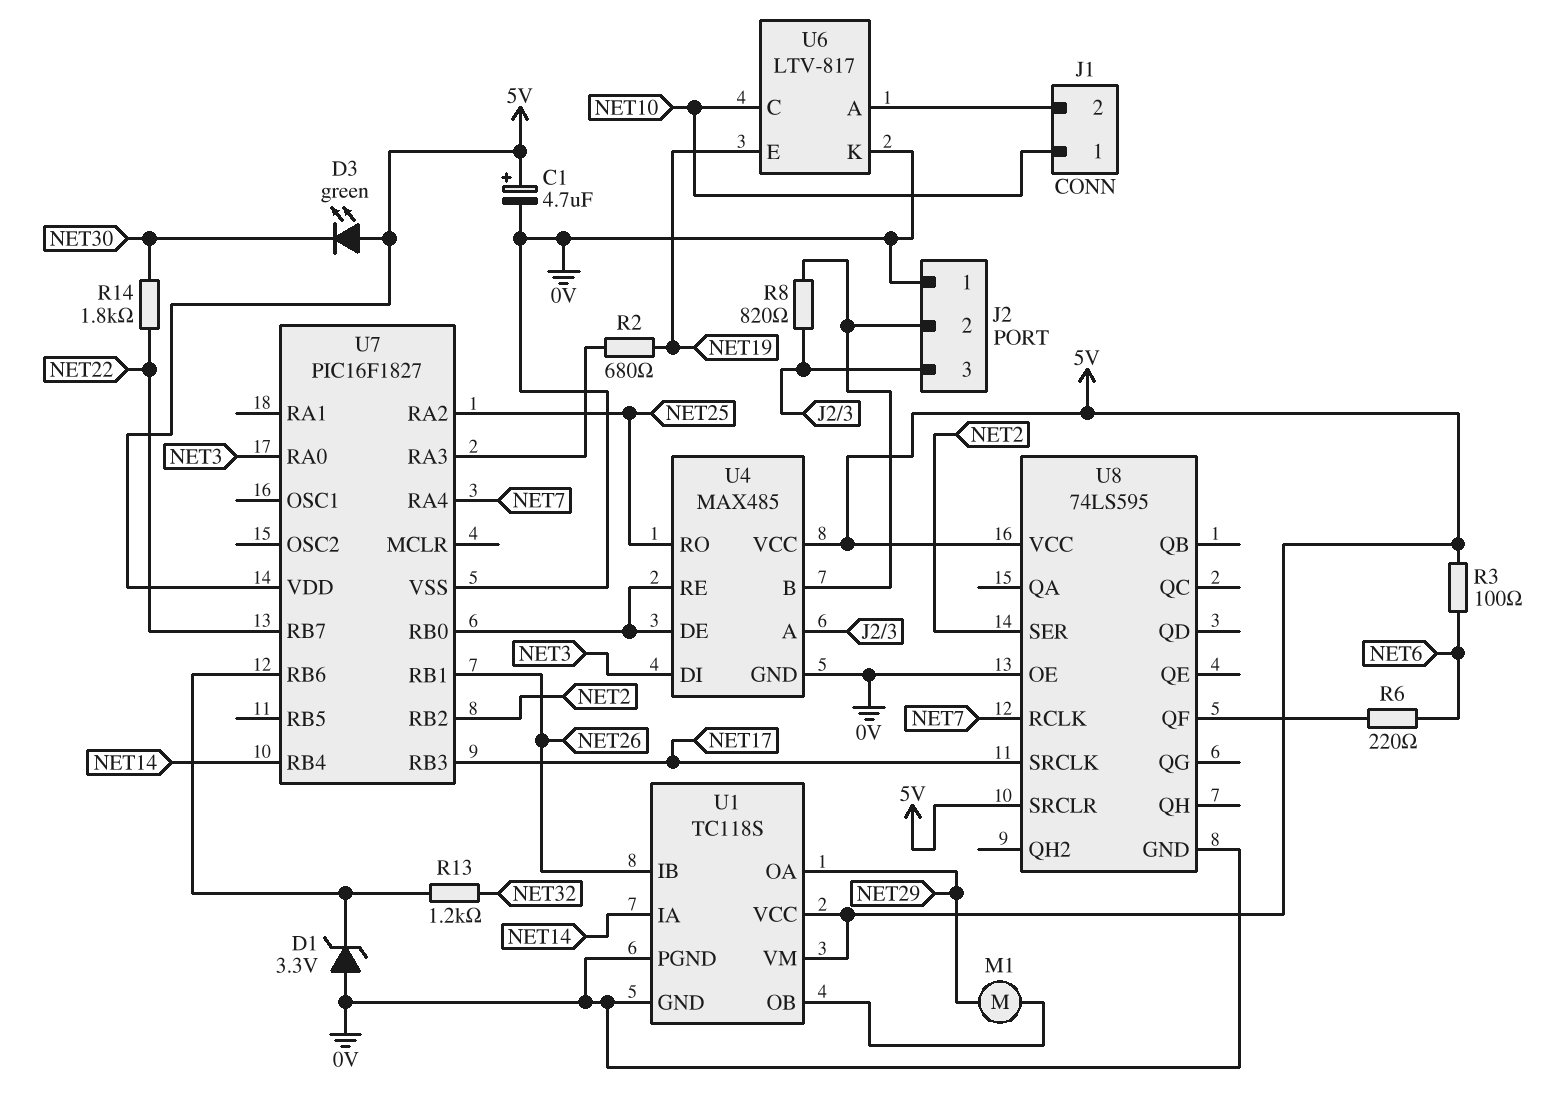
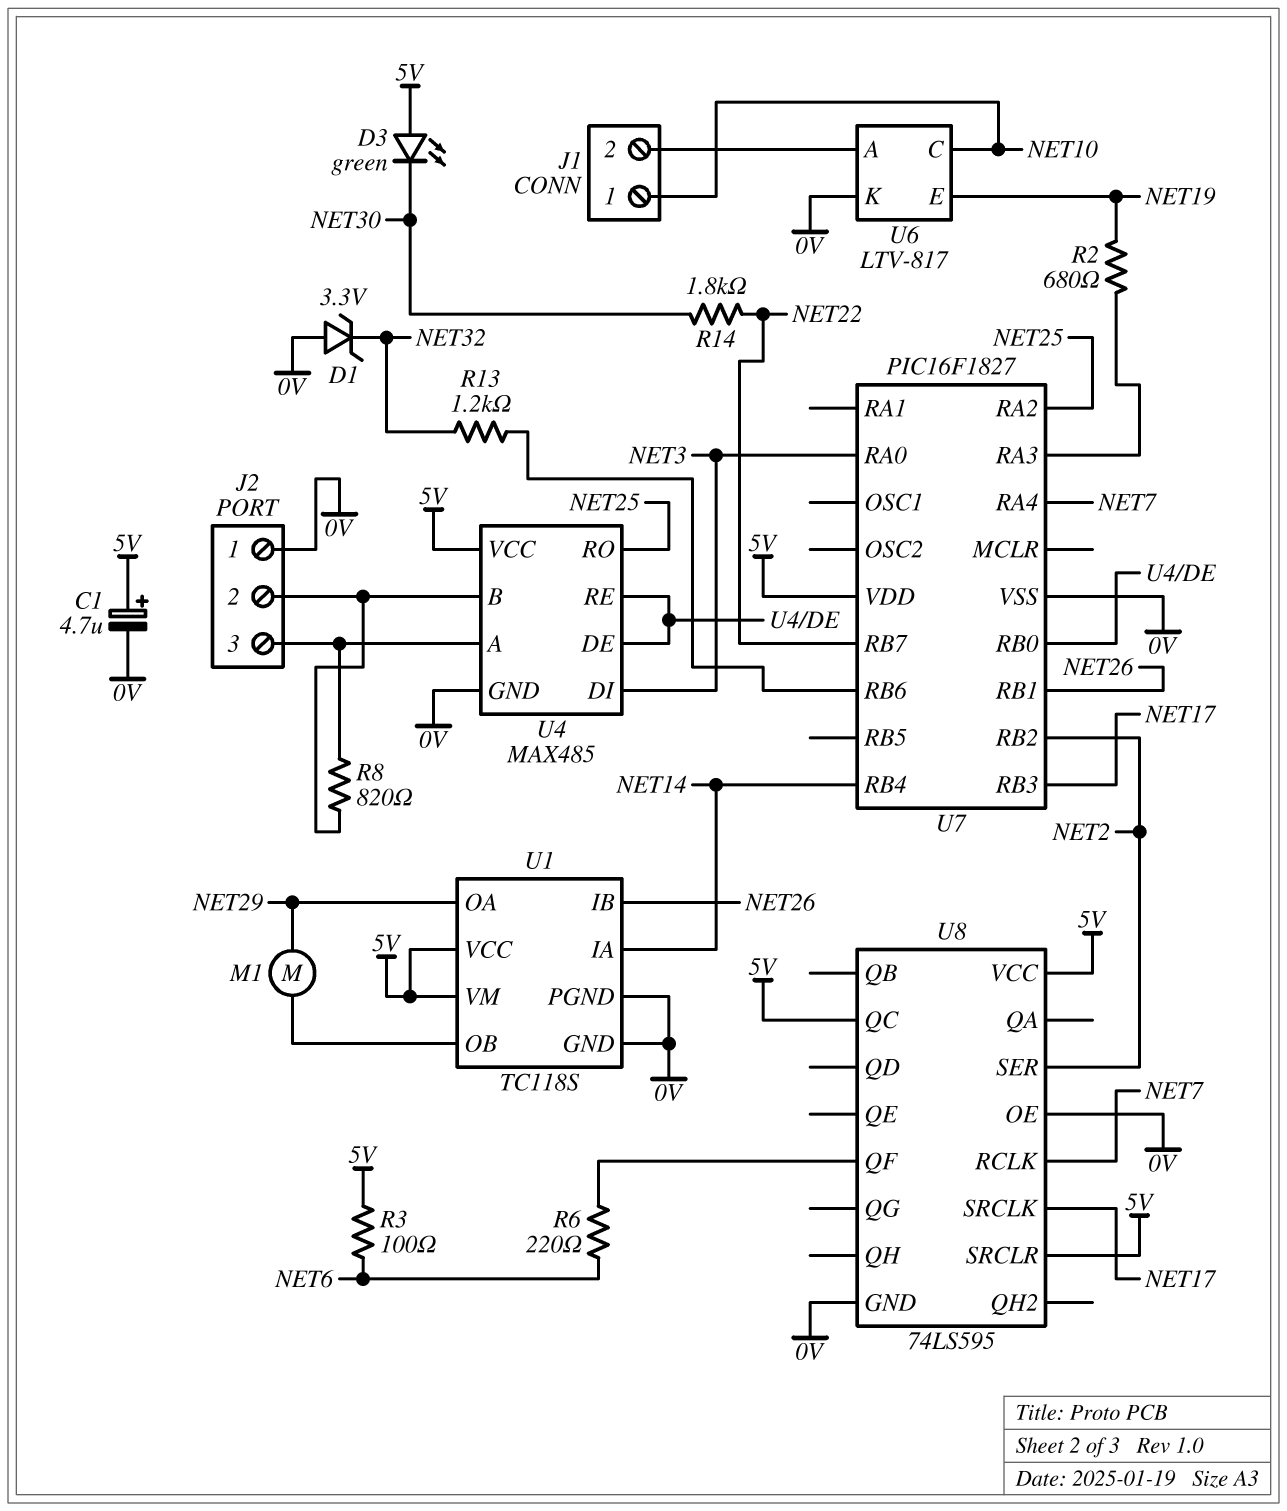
D1: zener 3.3V (A 0V, K U7/RB6) -> zener 3.3V (A 0V, K NET32)
U8 pin QC: none -> 5V

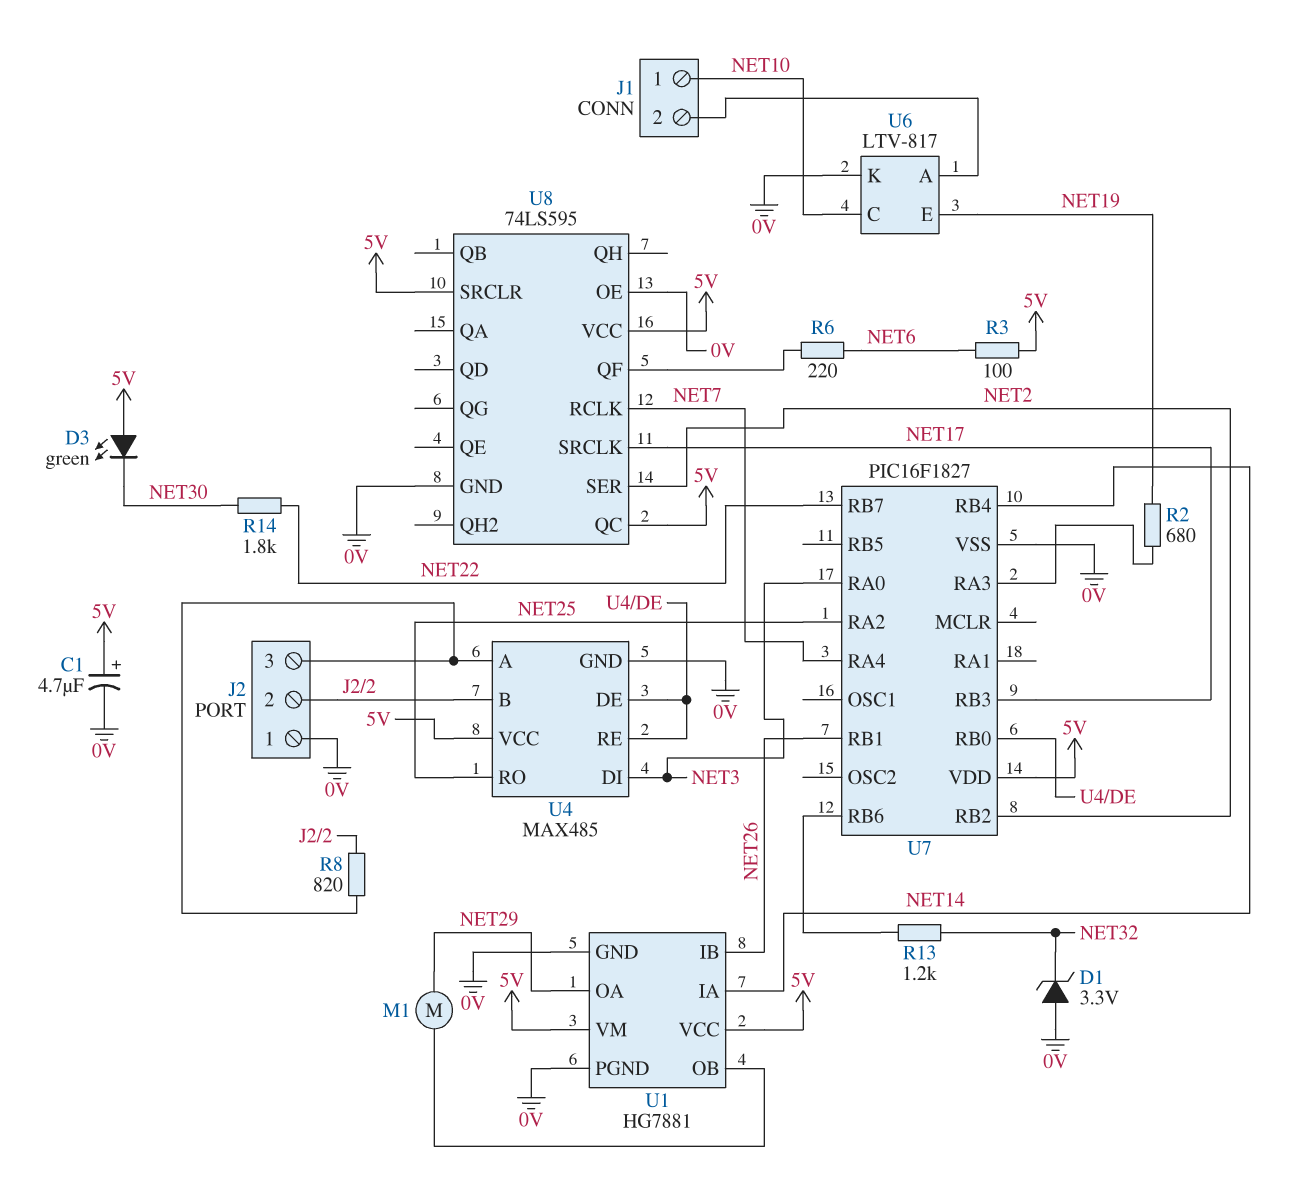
U1: TC118S -> HG7881

